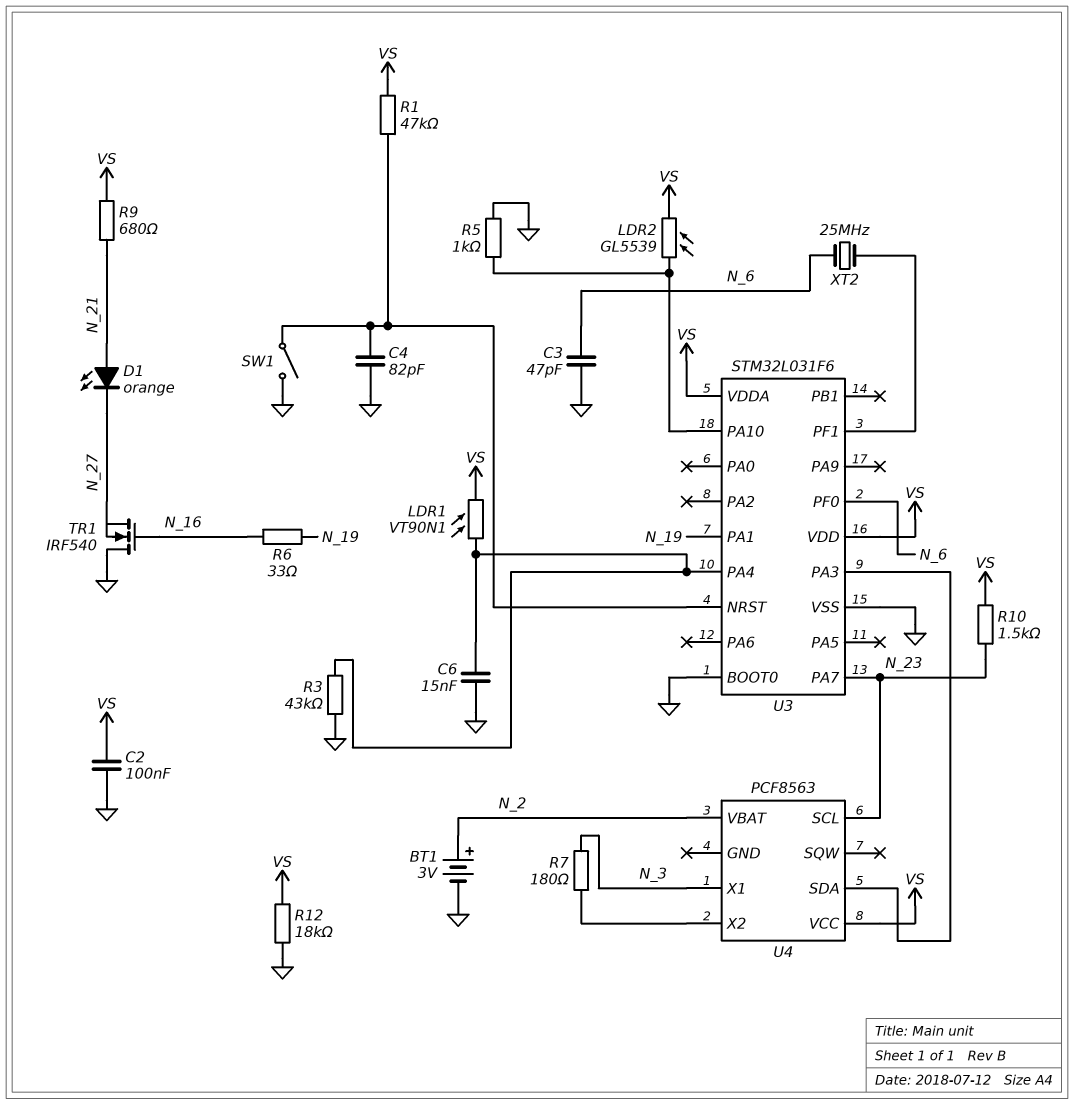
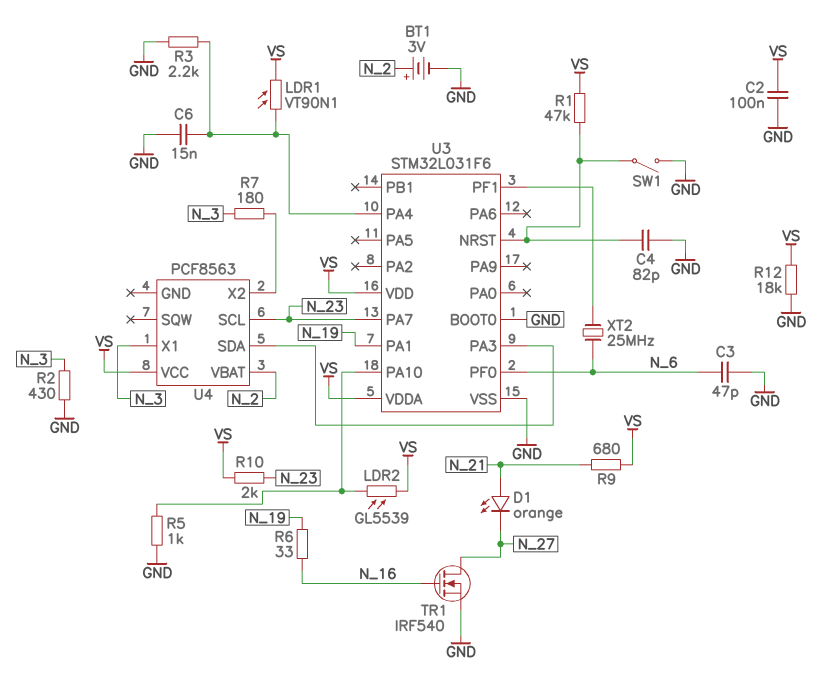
R2: none -> 430 (GND, N_3)
R3: 43k (GND, U3/PA4) -> 2.2k (GND, U3/PA4)
R10: 1.5k (N_23, VS) -> 2k (N_23, VS)
TR1: NMOS IRF540 (G N_16, D GND, S N_27) -> NMOS IRF540 (G N_16, D N_27, S GND)

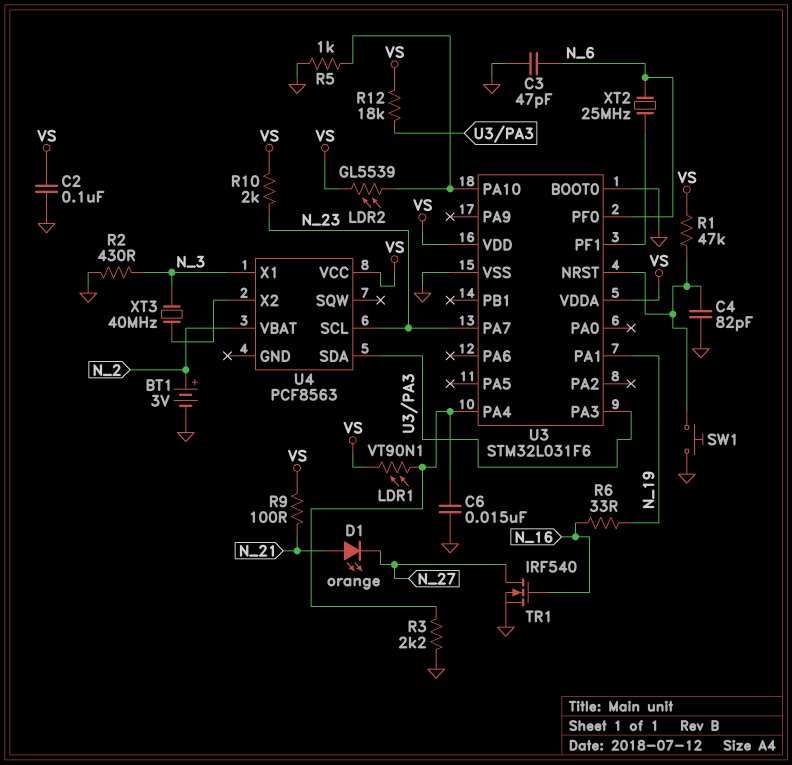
R7: 180 (N_3, U4/X2) -> none
R9: 680 (N_21, VS) -> 100 (N_21, VS)
R12: 18k (GND, VS) -> 18k (U3/PA3, VS)
SW1: switch (GND, U3/NRST) -> button (GND, U3/NRST)
XT3: none -> 40MHz (N_3, U4/X2)

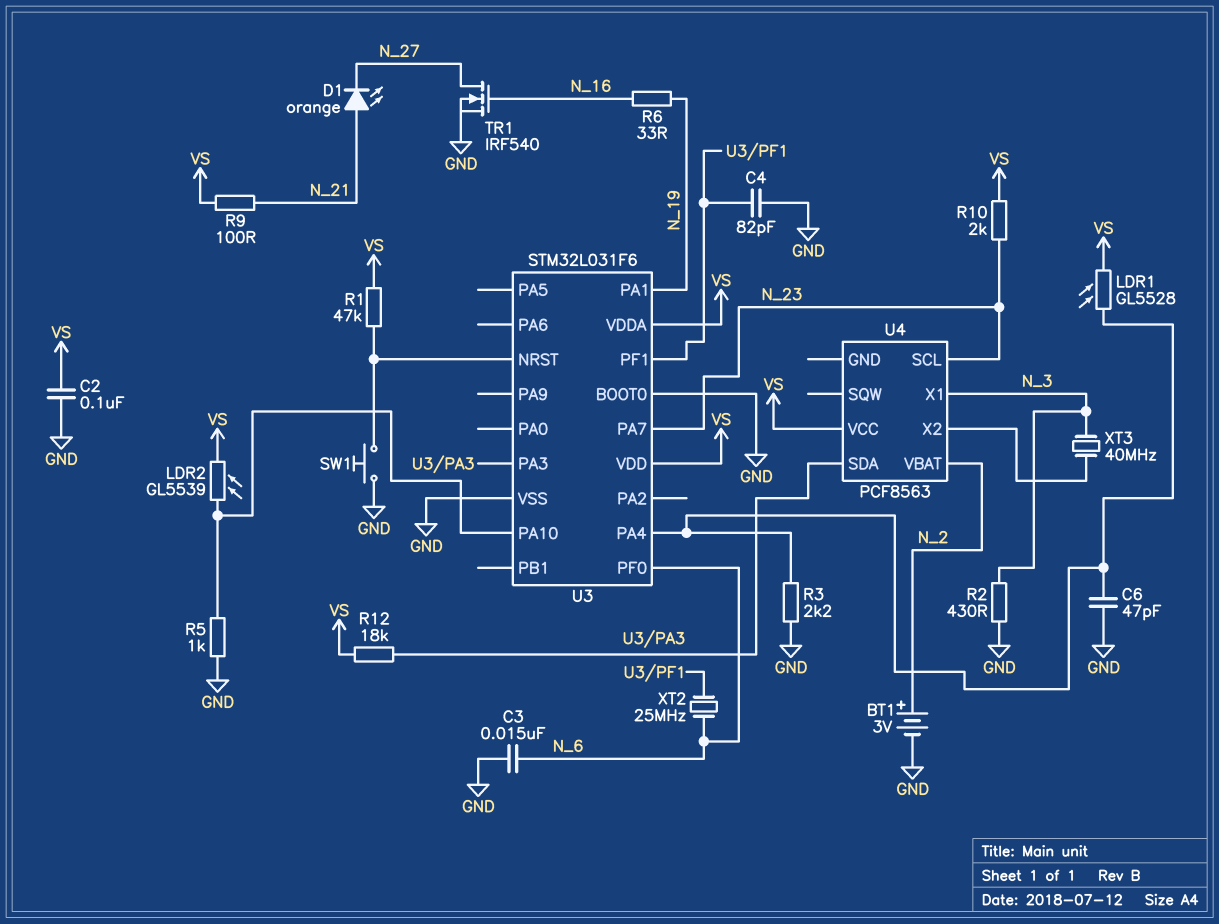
C3: 47pF (GND, N_6) -> 15nF (GND, N_6)
C4: 82pF (GND, U3/NRST) -> 82pF (GND, U3/PF1)
C6: 15nF (GND, U3/PA4) -> 47pF (GND, U3/PA4)
LDR1: VT90N1 (U3/PA4, VS) -> GL5528 (U3/PA4, VS)

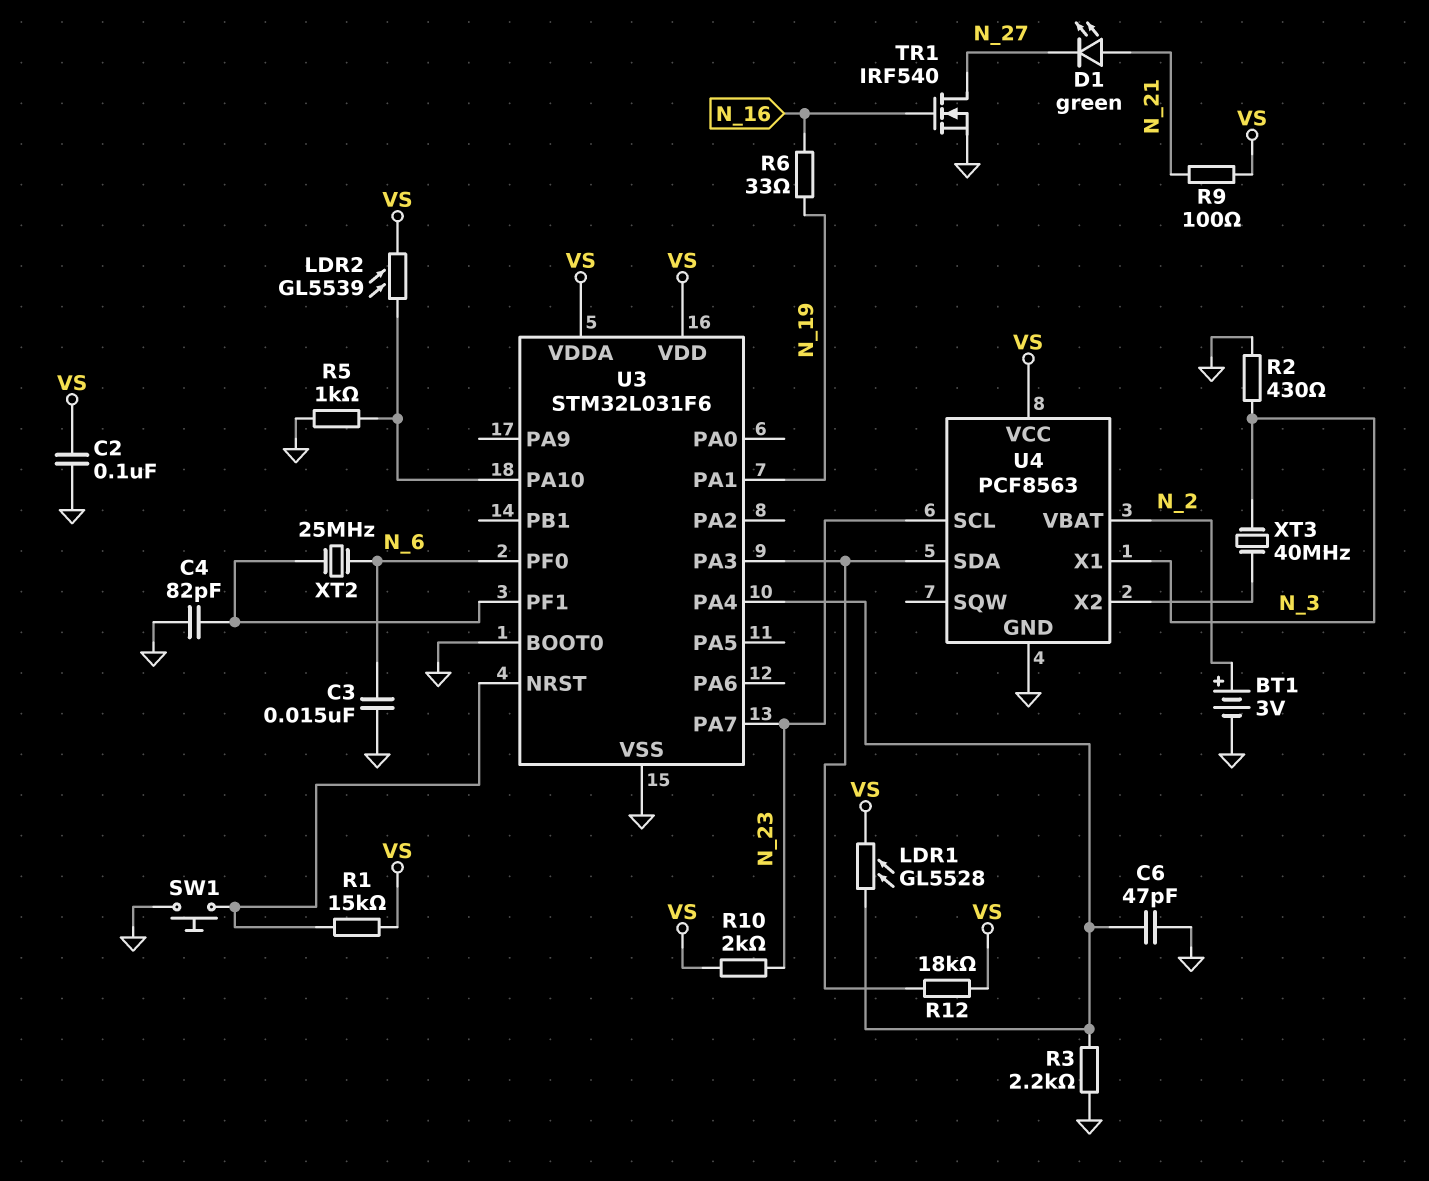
D1: LED orange (A N_21, K N_27) -> LED green (A N_21, K N_27)
R1: 47k (U3/NRST, VS) -> 15k (U3/NRST, VS)
U4 pin GND: none -> GND

